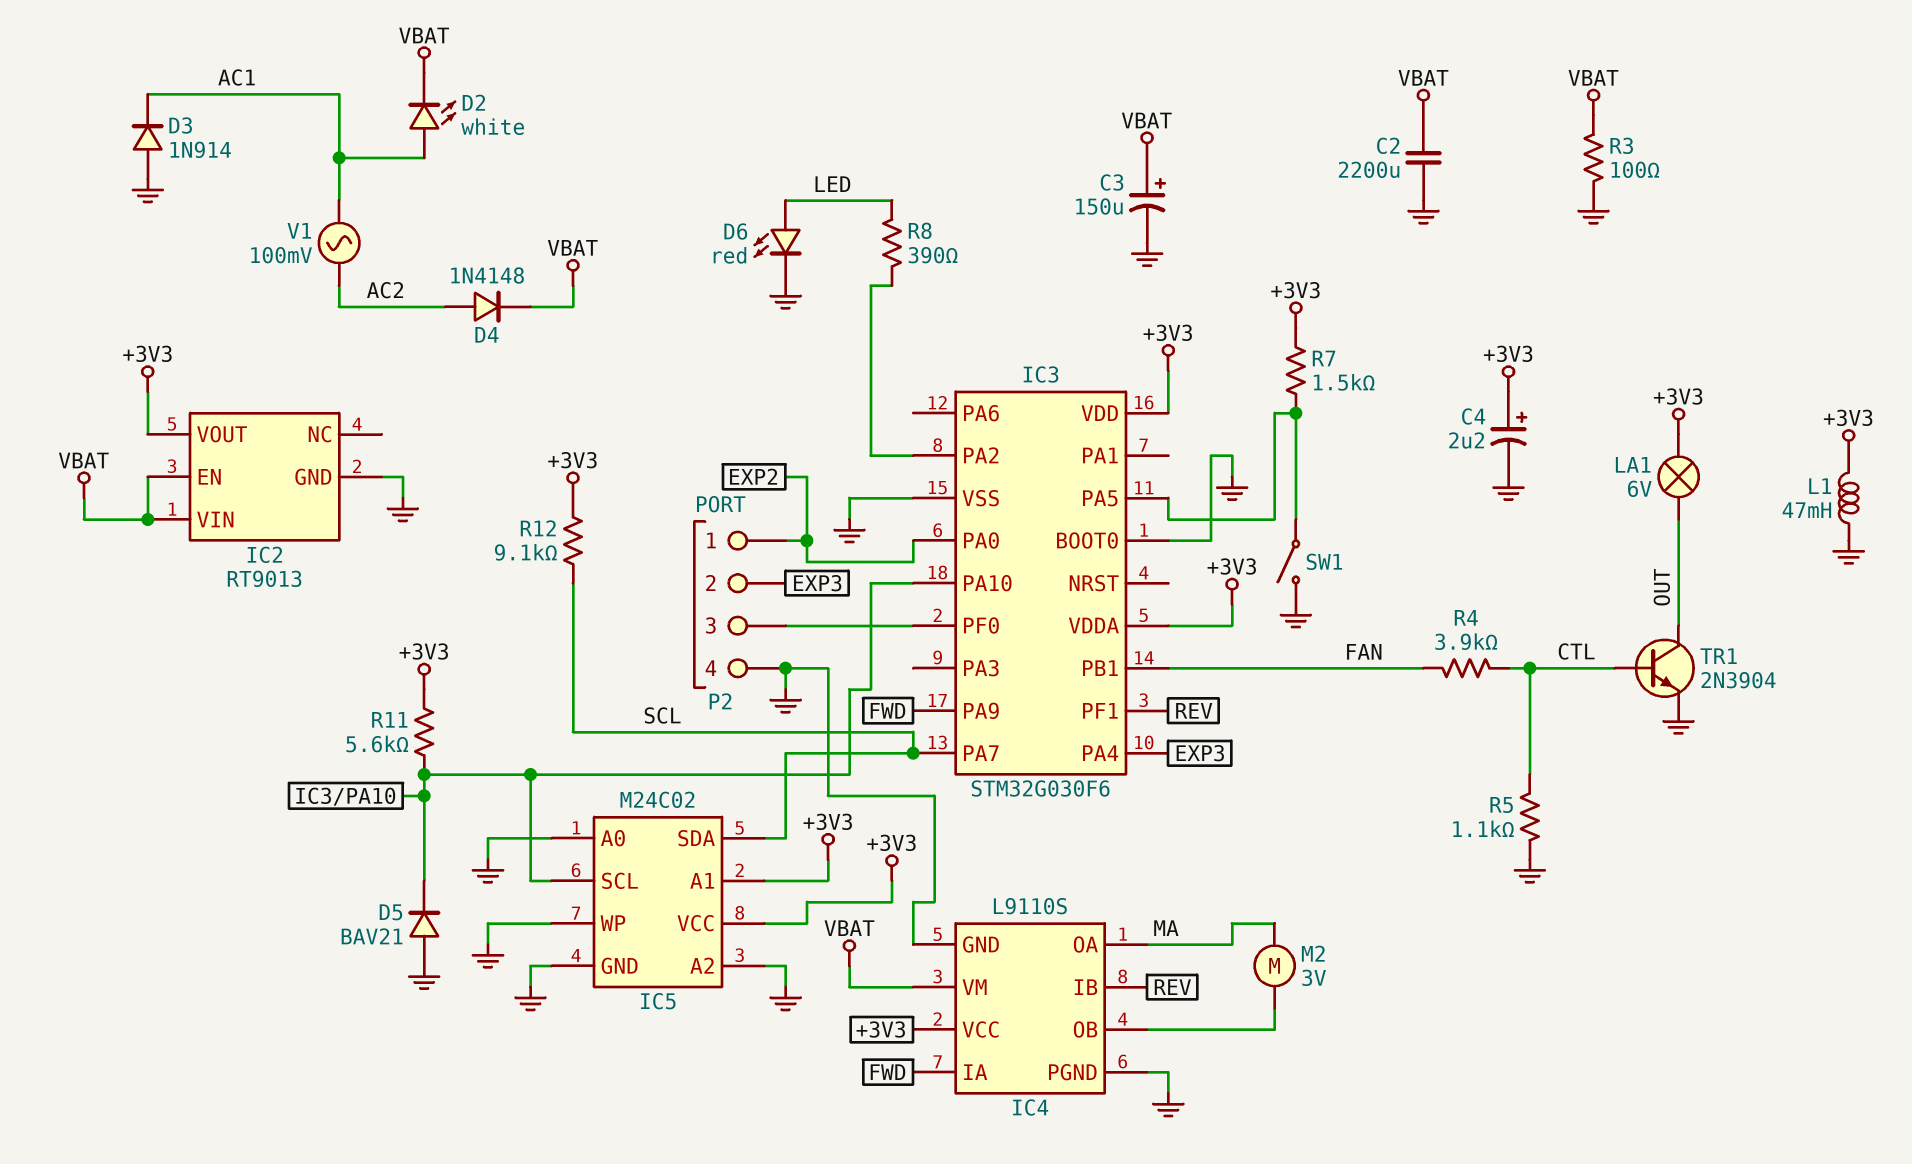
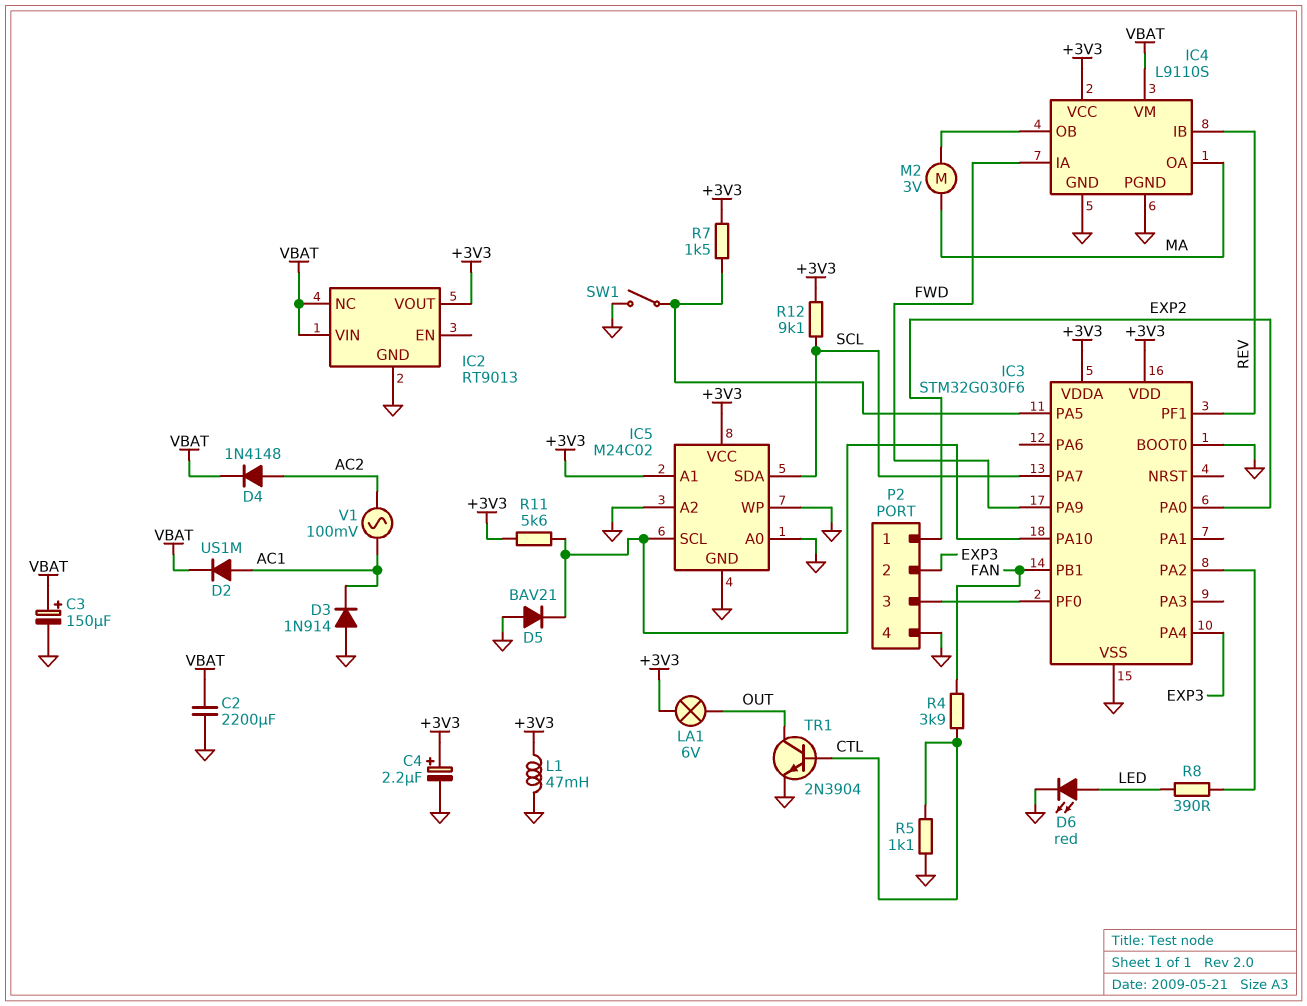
D2: LED white (A AC1, K VBAT) -> diode US1M (A AC1, K VBAT)
IC2 pin EN: VBAT -> none
IC2 pin NC: none -> VBAT
R3: 100 (GND, VBAT) -> none

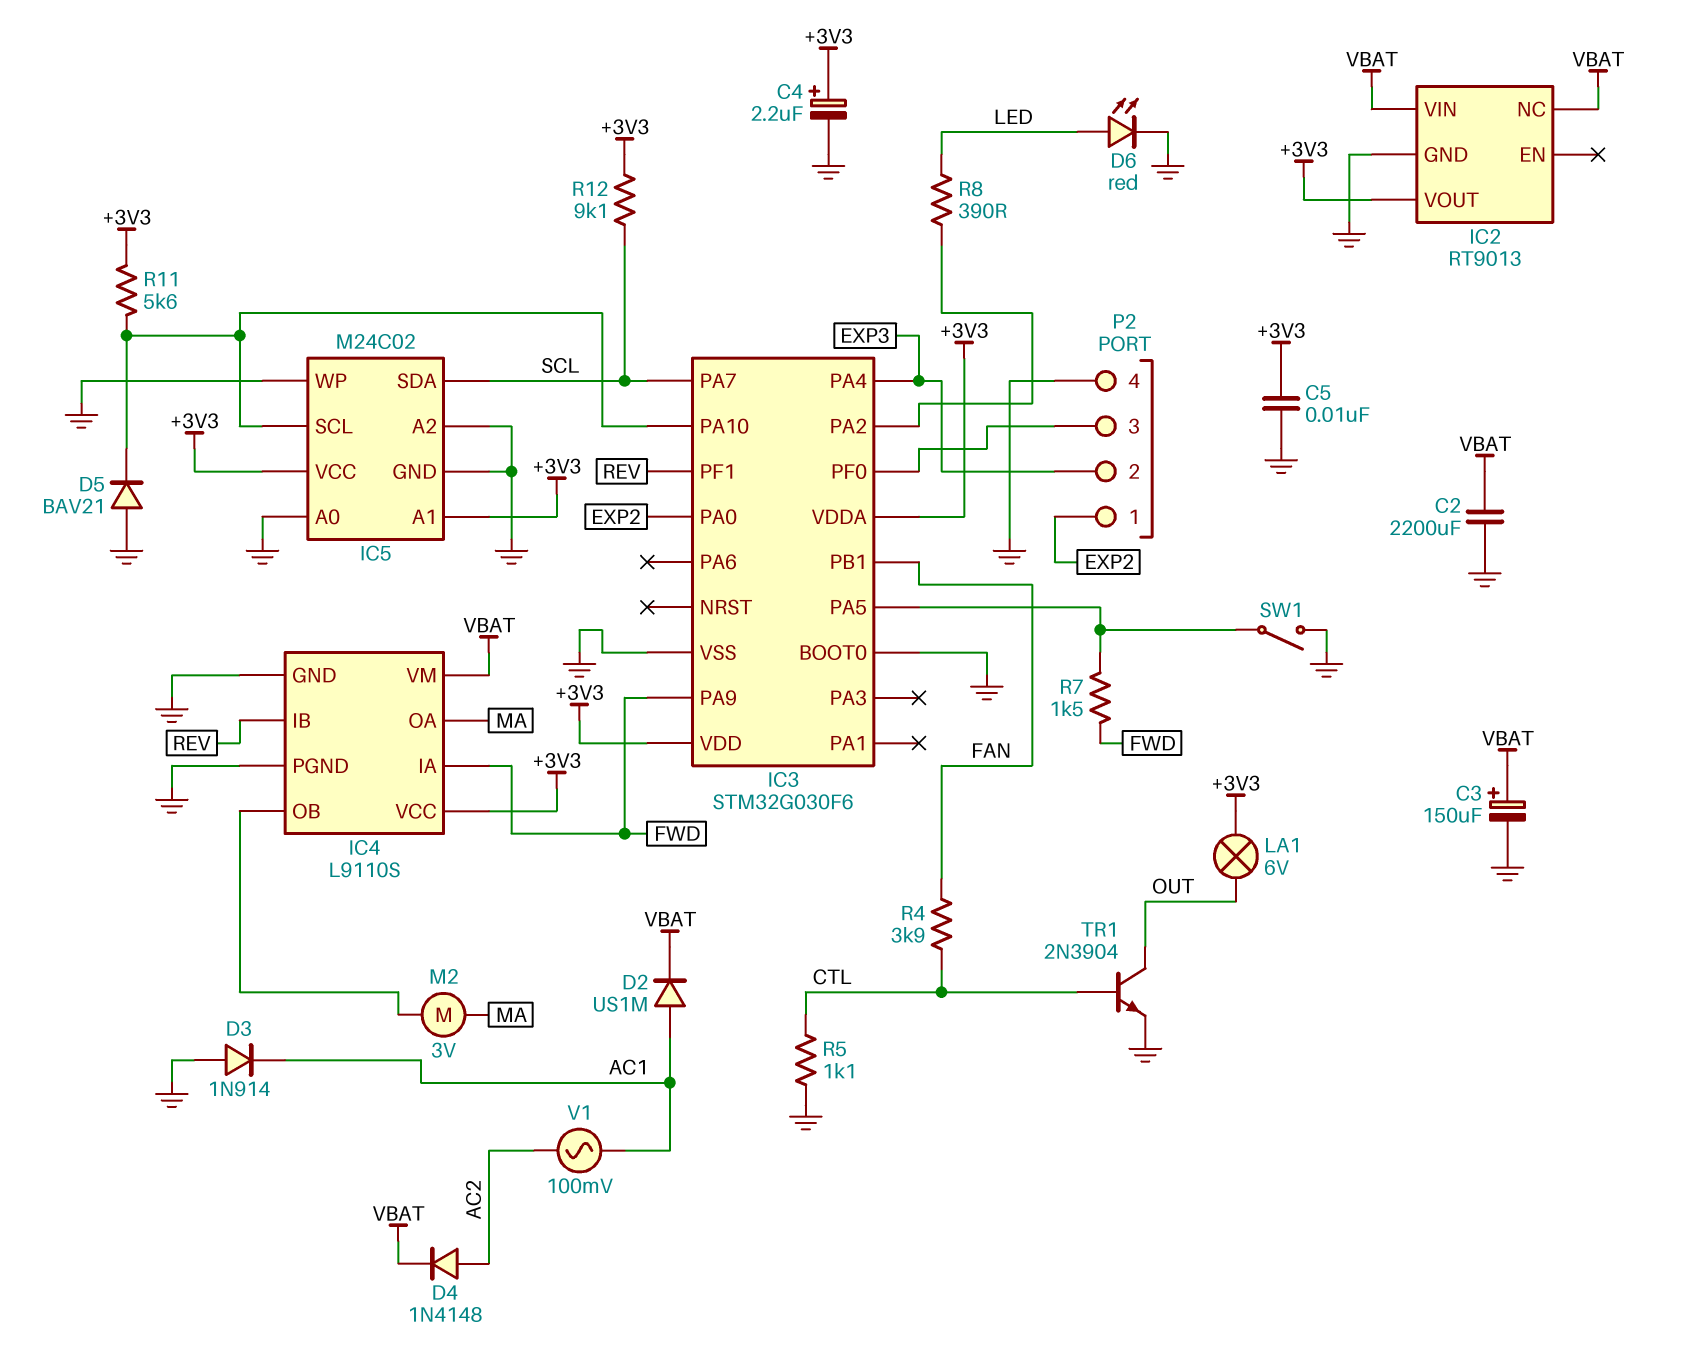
C5: none -> 10nF (+3V3, GND)
L1: 47mH (+3V3, GND) -> none
R7: 1.5k (+3V3, IC3/PA5) -> 1.5k (FWD, IC3/PA5)

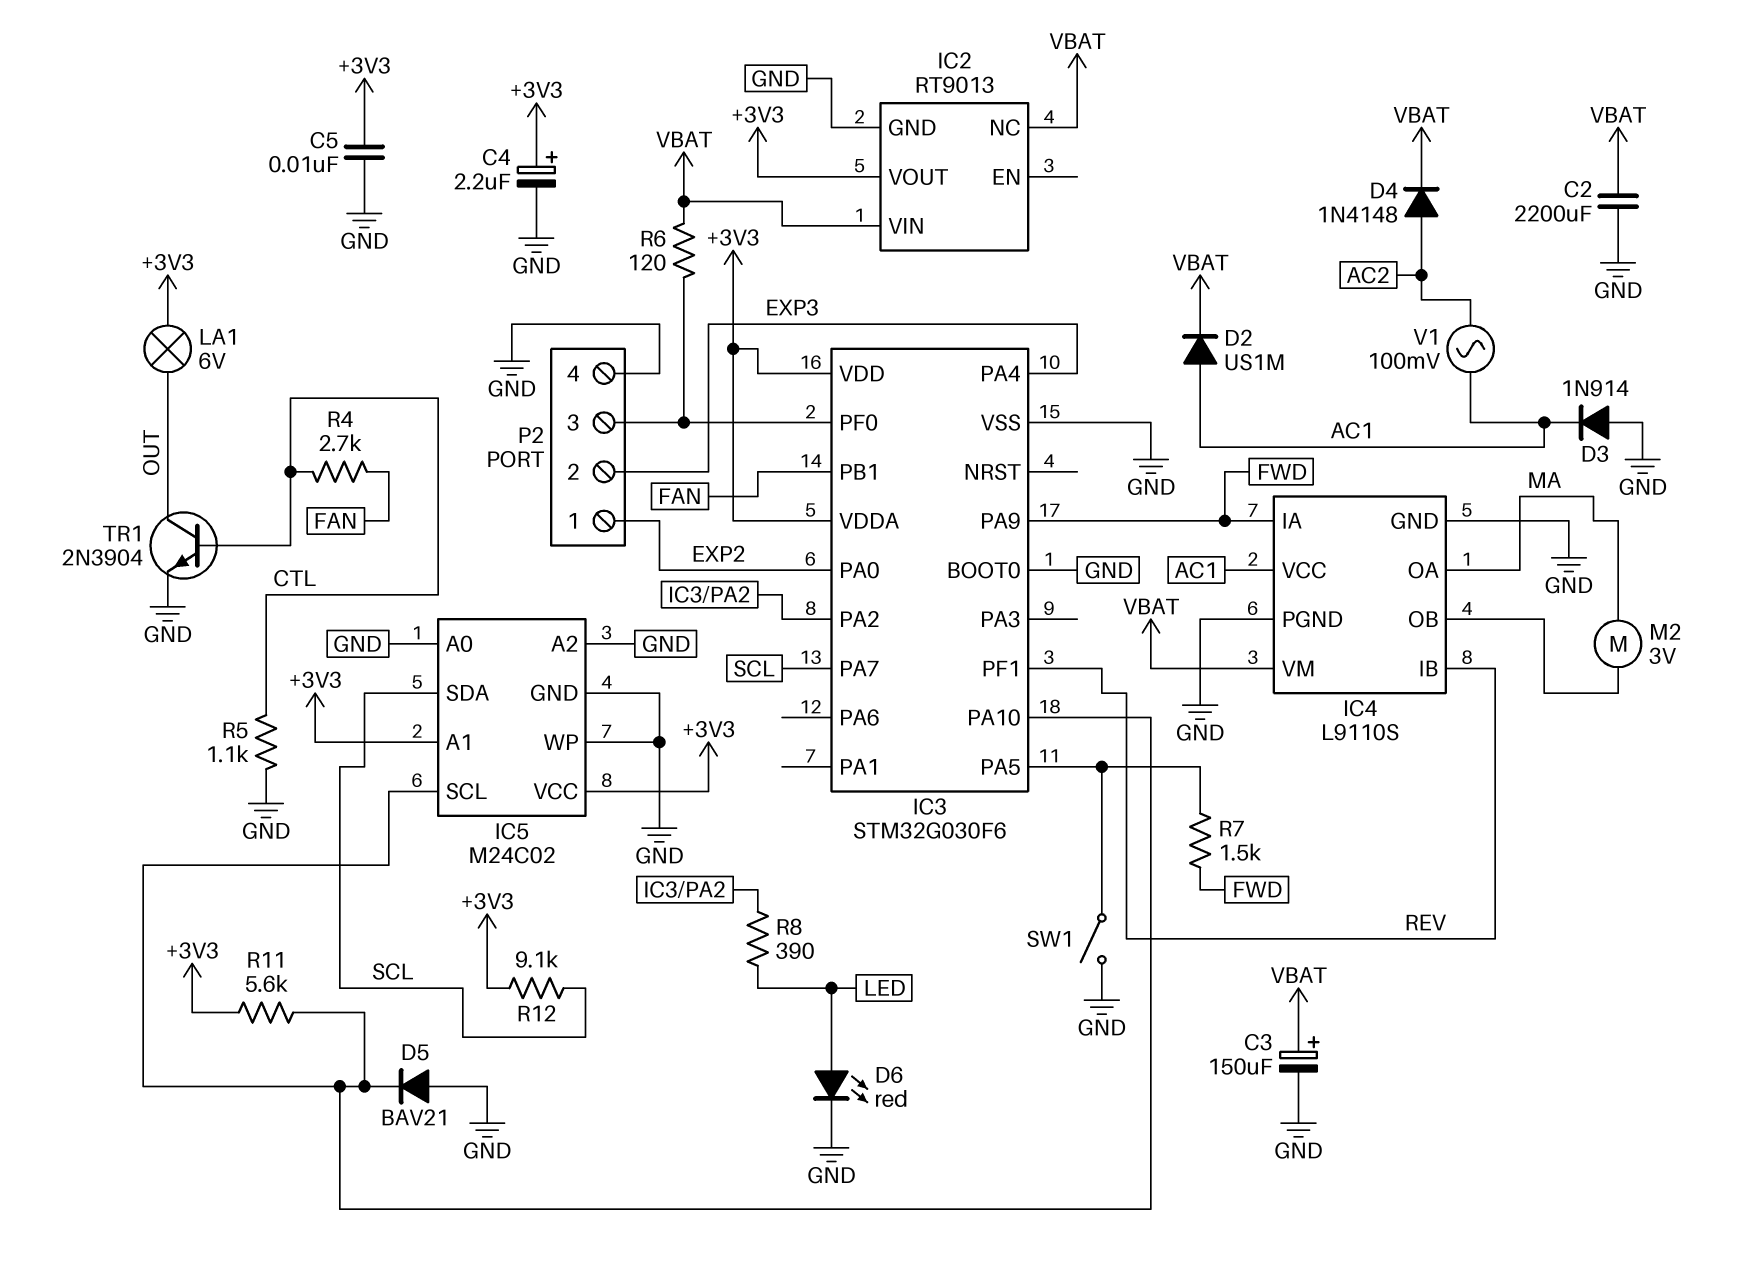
IC4 pin VCC: +3V3 -> AC1
R4: 3.9k (CTL, FAN) -> 2.7k (CTL, FAN)
R6: none -> 120 (IC3/PF0, VBAT)

